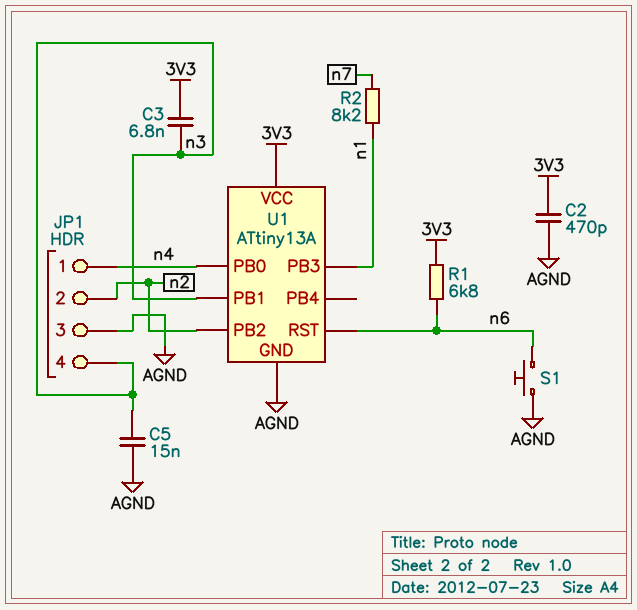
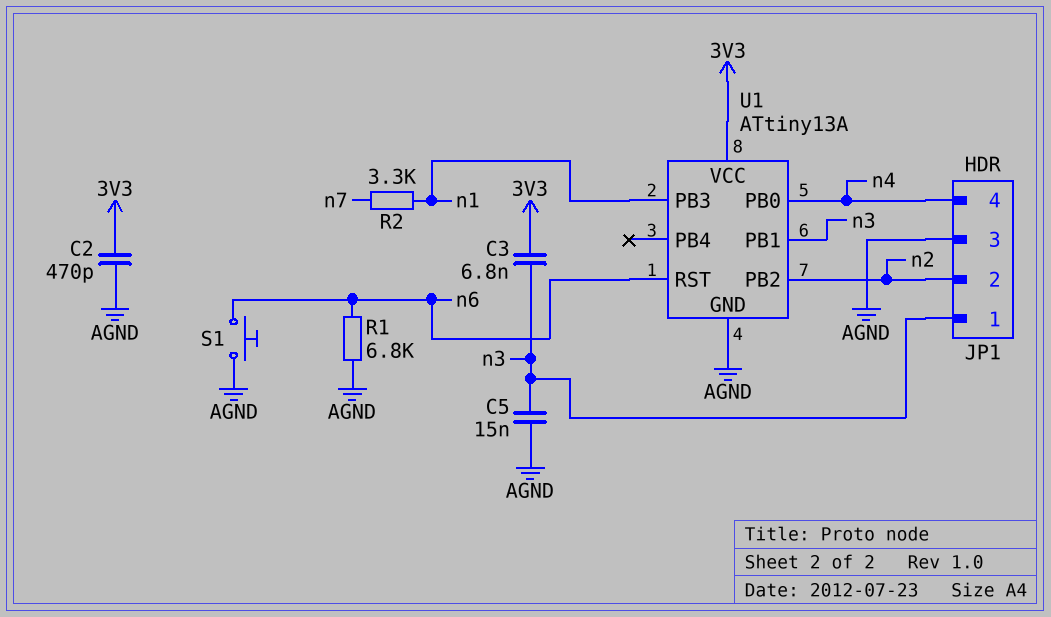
JP1 pin 1: n4 -> n3
JP1 pin 4: n3 -> n4
R1: 6.8k (3V3, n6) -> 6.8k (AGND, n6)
R2: 8.2k (n1, n7) -> 3.3k (n1, n7)

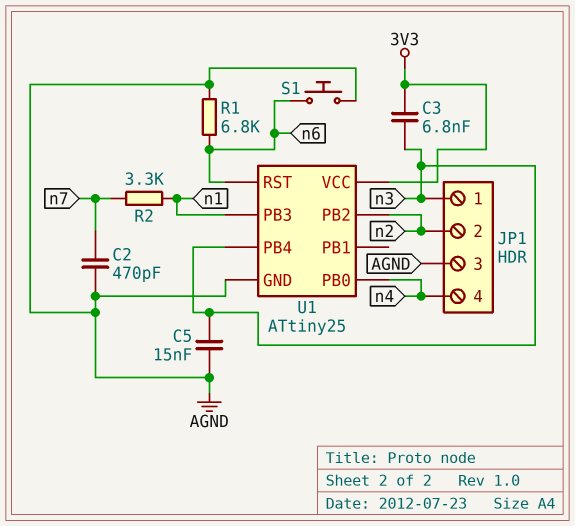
C2: 470pF (3V3, AGND) -> 470pF (AGND, n7)
U1: ATtiny13A -> ATtiny25
U1 pin PB1: n3 -> none
U1 pin PB4: none -> n3

